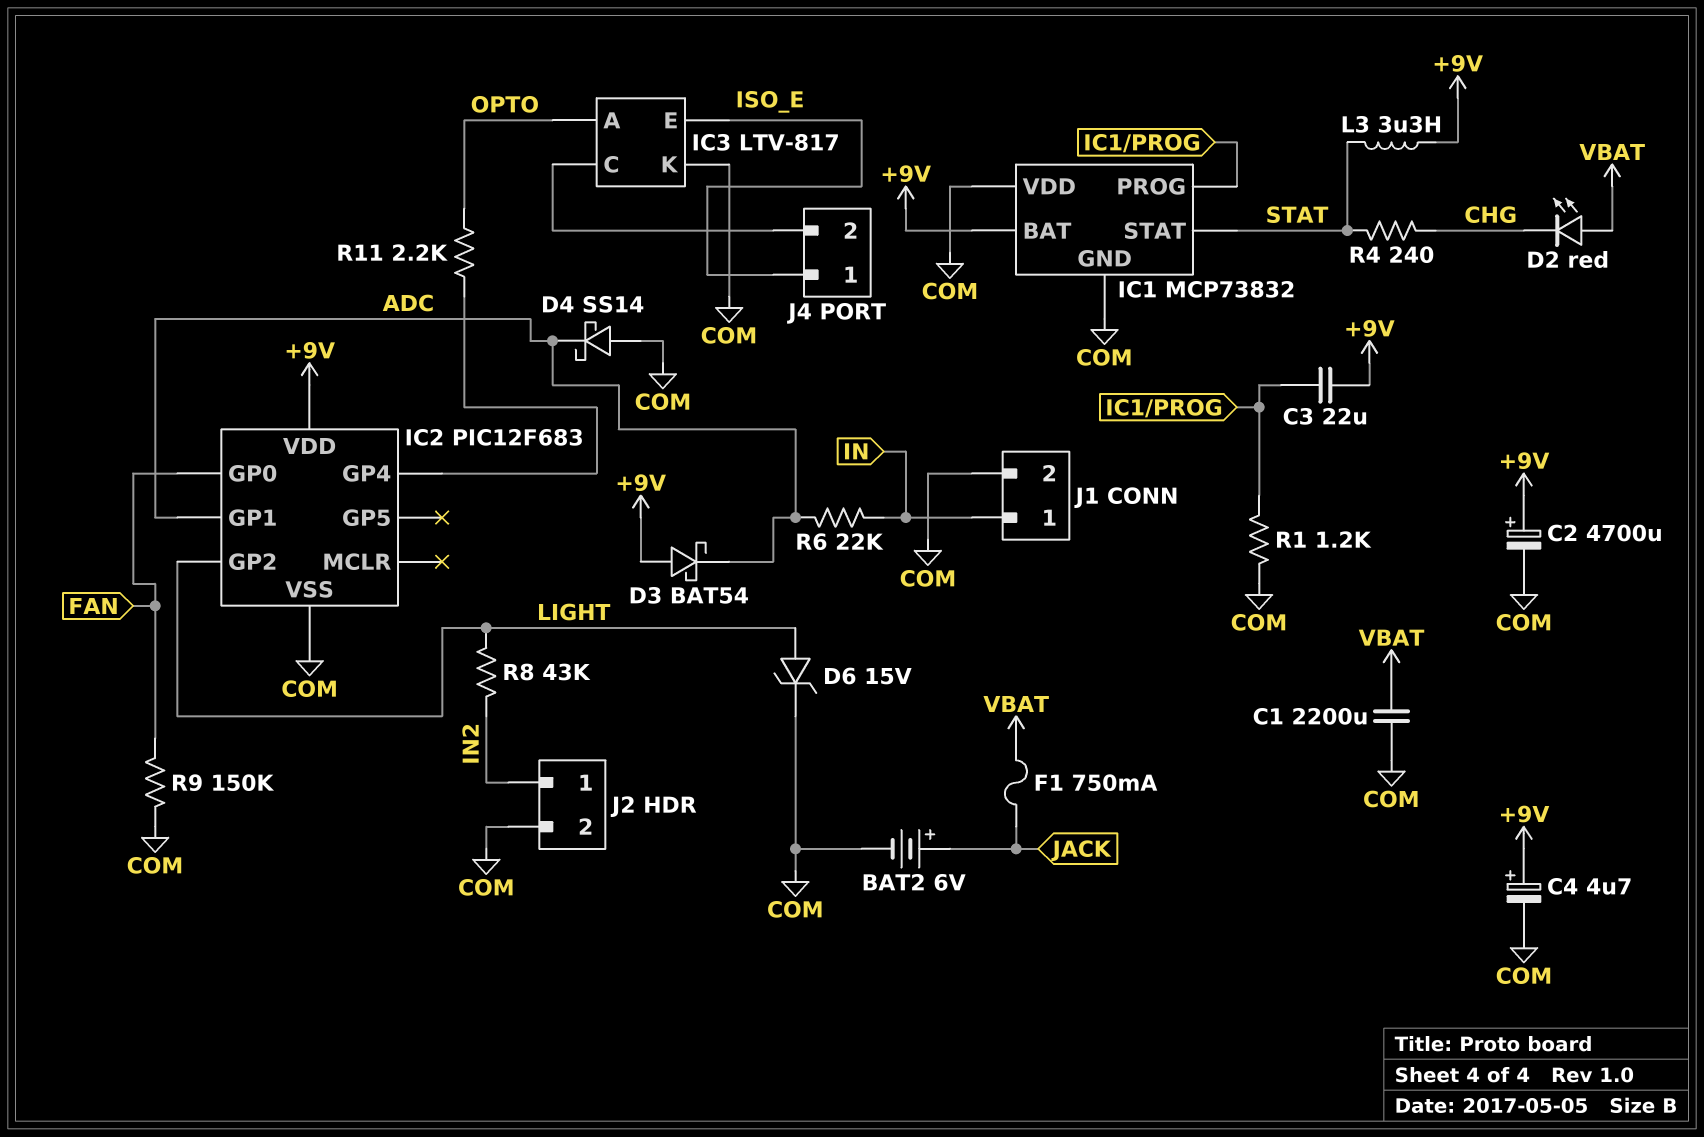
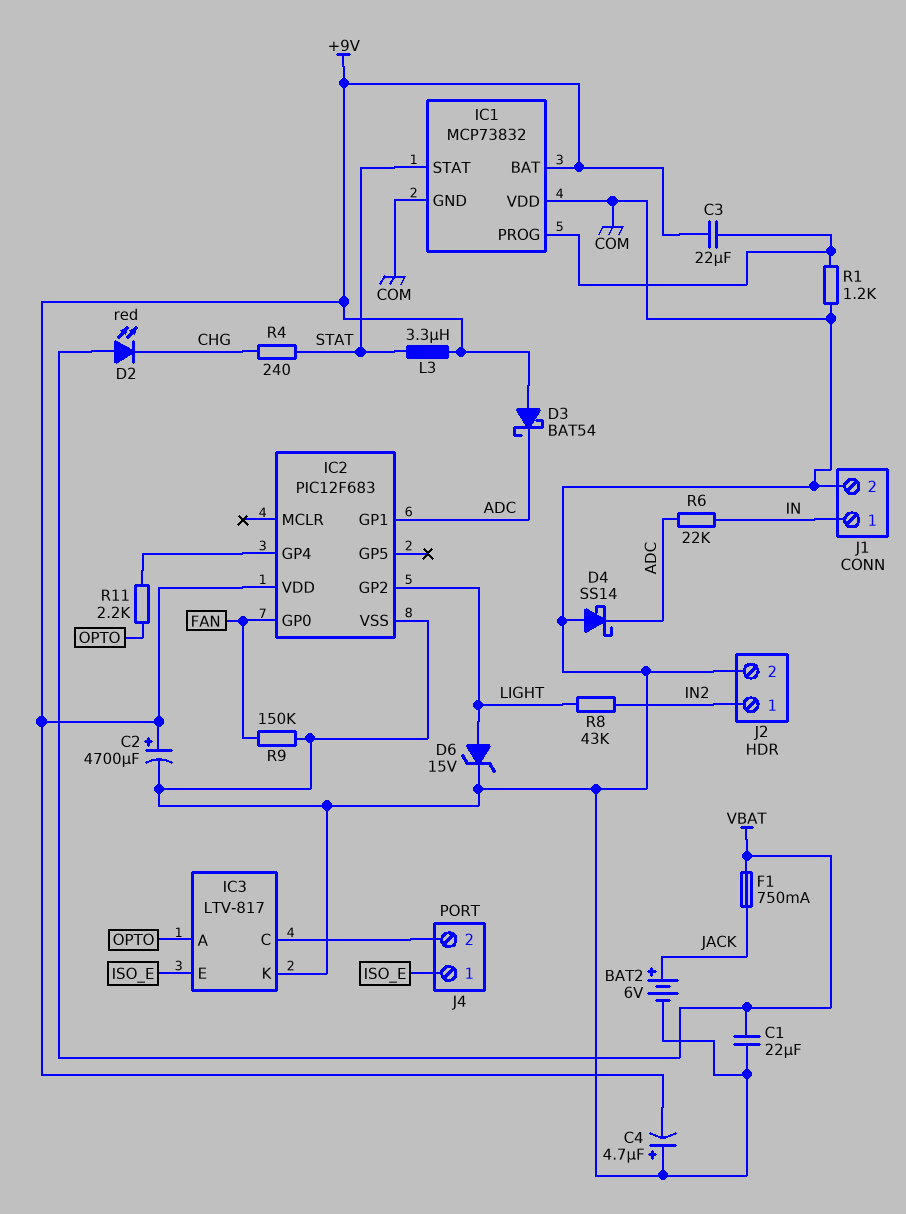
C1: 2200uF (COM, VBAT) -> 22uF (COM, VBAT)
C4: 4.7uF (plus +9V, minus COM) -> 4.7uF (plus COM, minus +9V)

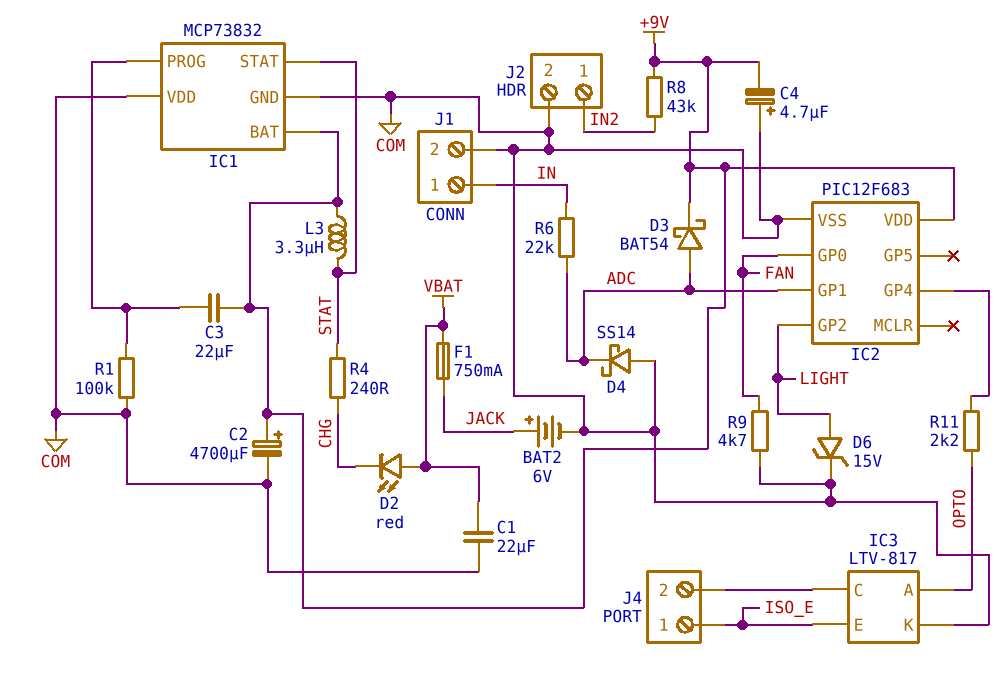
D3: schottky BAT54 (A +9V, K ADC) -> schottky BAT54 (A ADC, K +9V)
R1: 1.2k (COM, IC1/PROG) -> 100k (COM, IC1/PROG)
R8: 43k (IN2, LIGHT) -> 43k (+9V, IN2)
R9: 150k (COM, FAN) -> 4.7k (COM, FAN)

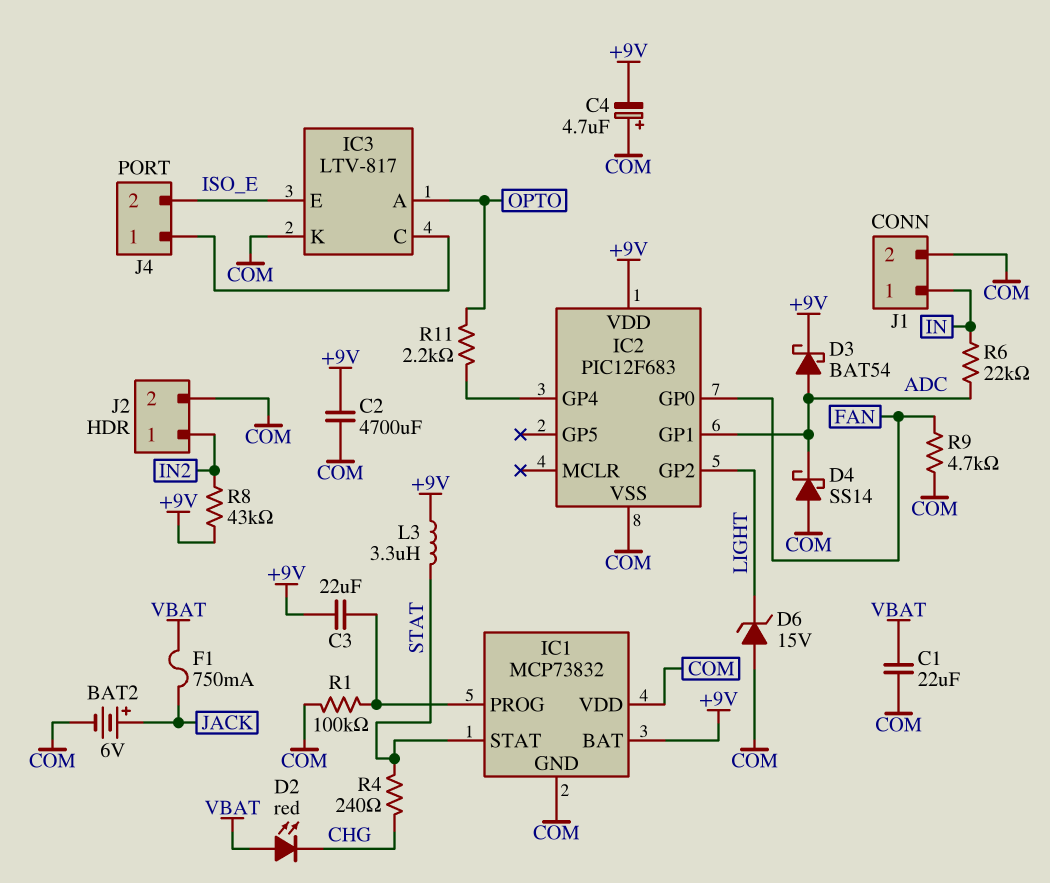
C2: 4700uF (plus +9V, minus COM) -> 4700uF (+9V, COM)
D6: zener 15V (A LIGHT, K COM) -> zener 15V (A COM, K LIGHT)
J4 pin 1: ISO_E -> IC3/C
J4 pin 2: IC3/C -> ISO_E

